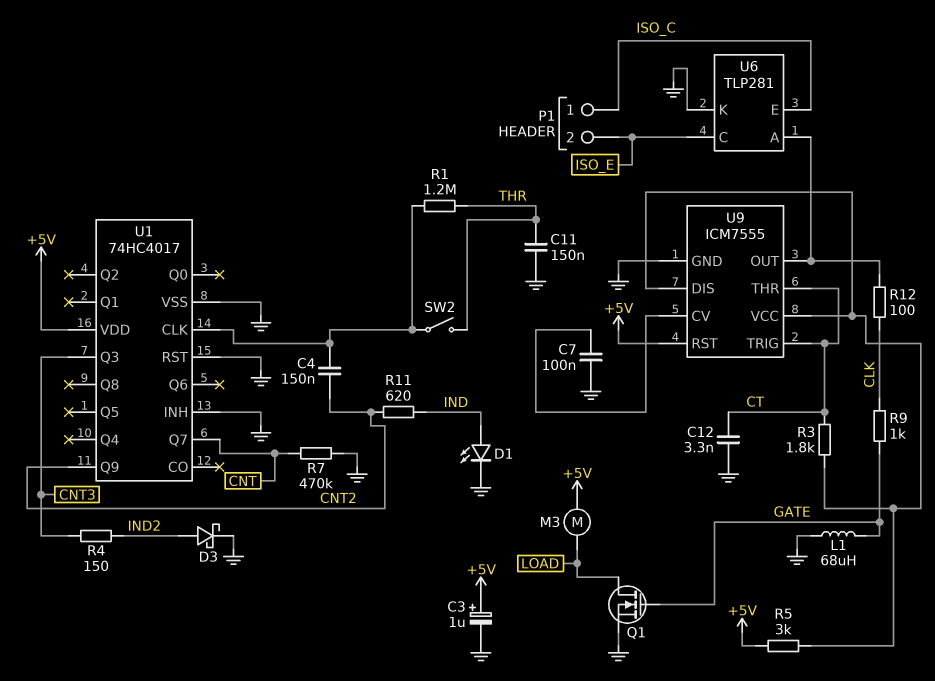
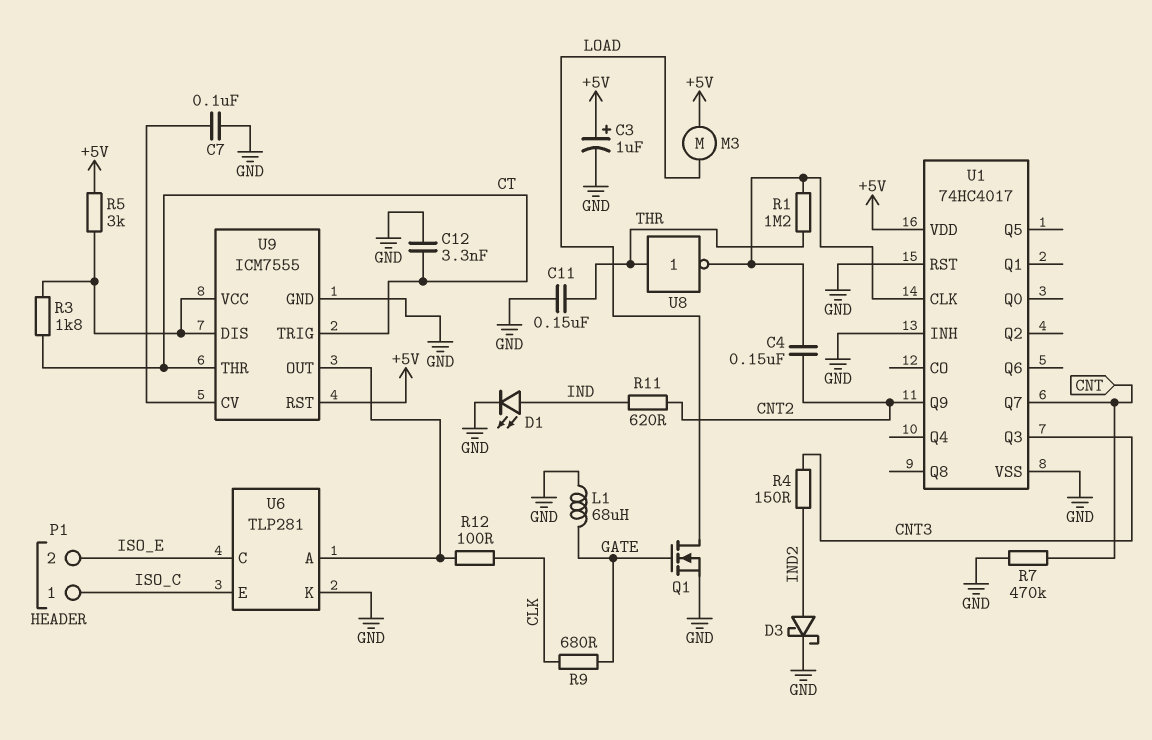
R9: 1k (CLK, GATE) -> 680 (CLK, GATE)
SW2: switch (THR, U1/CLK) -> none
U8: none -> NOT (in THR, out U1/CLK)

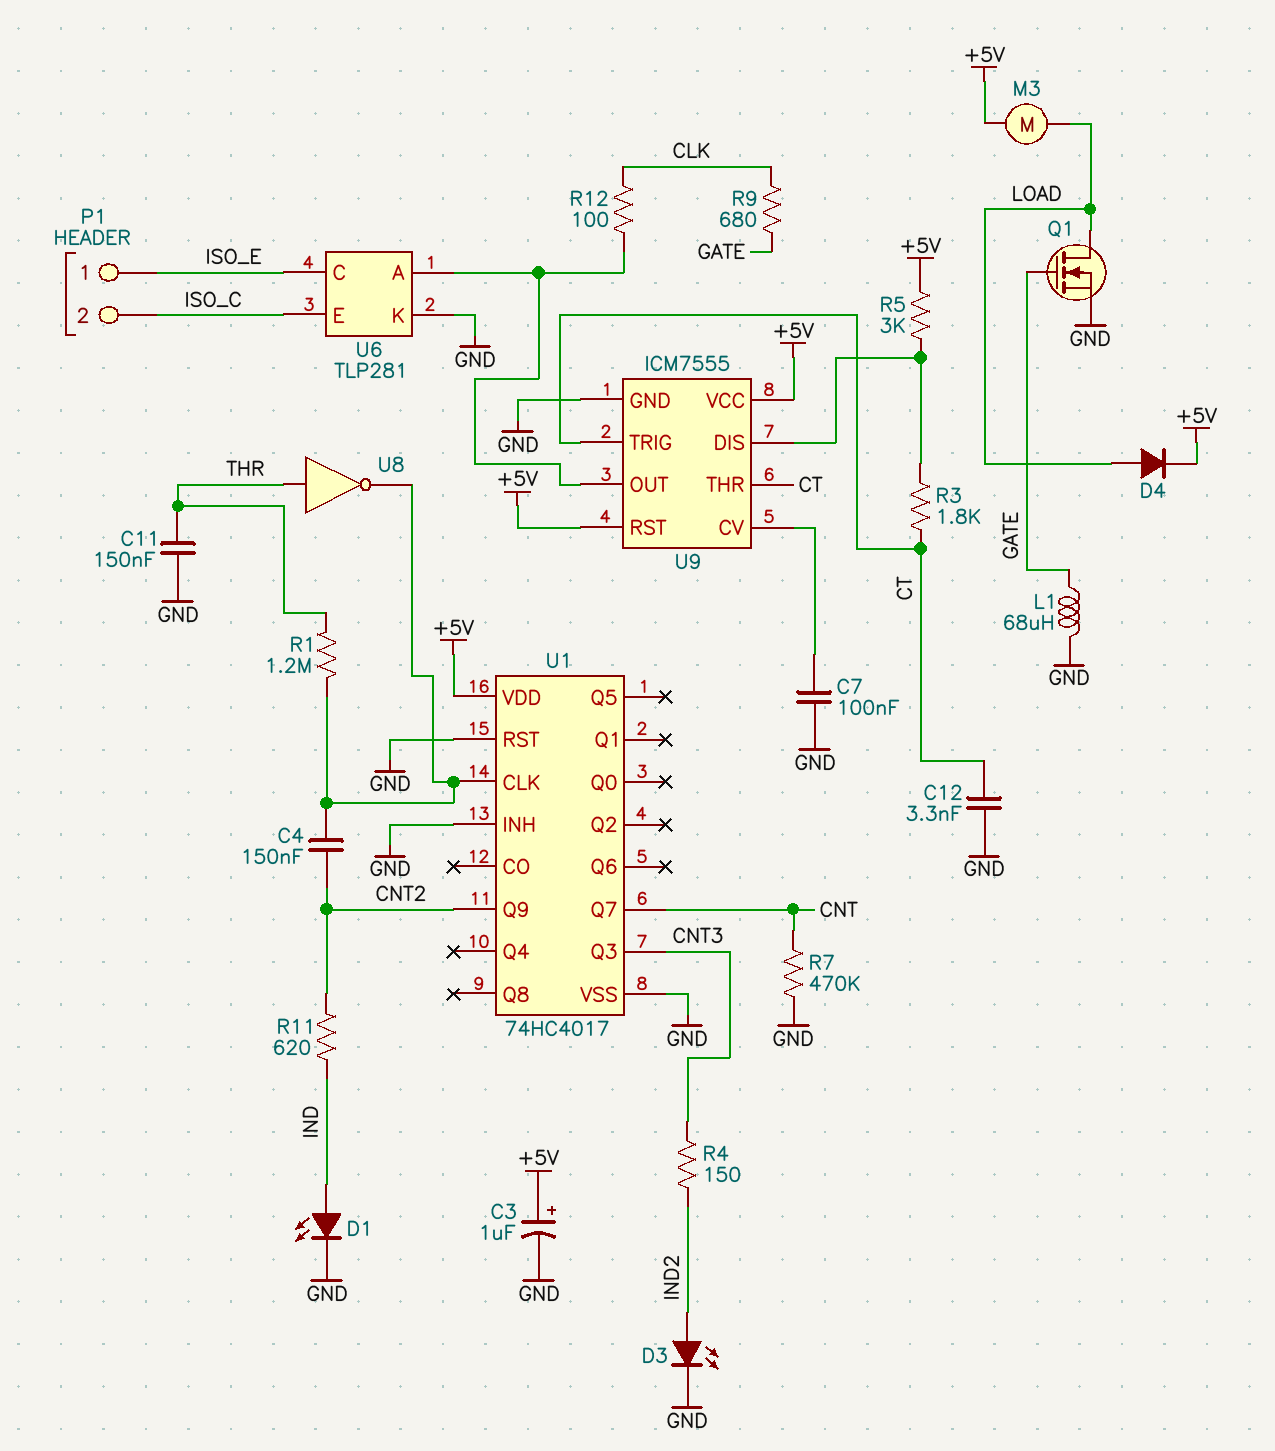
D3: schottky (A IND2, K GND) -> LED (A IND2, K GND)
D4: none -> diode (A LOAD, K +5V)
P1 pin 1: ISO_C -> ISO_E
P1 pin 2: ISO_E -> ISO_C
U9 pin VCC: U9/DIS -> +5V

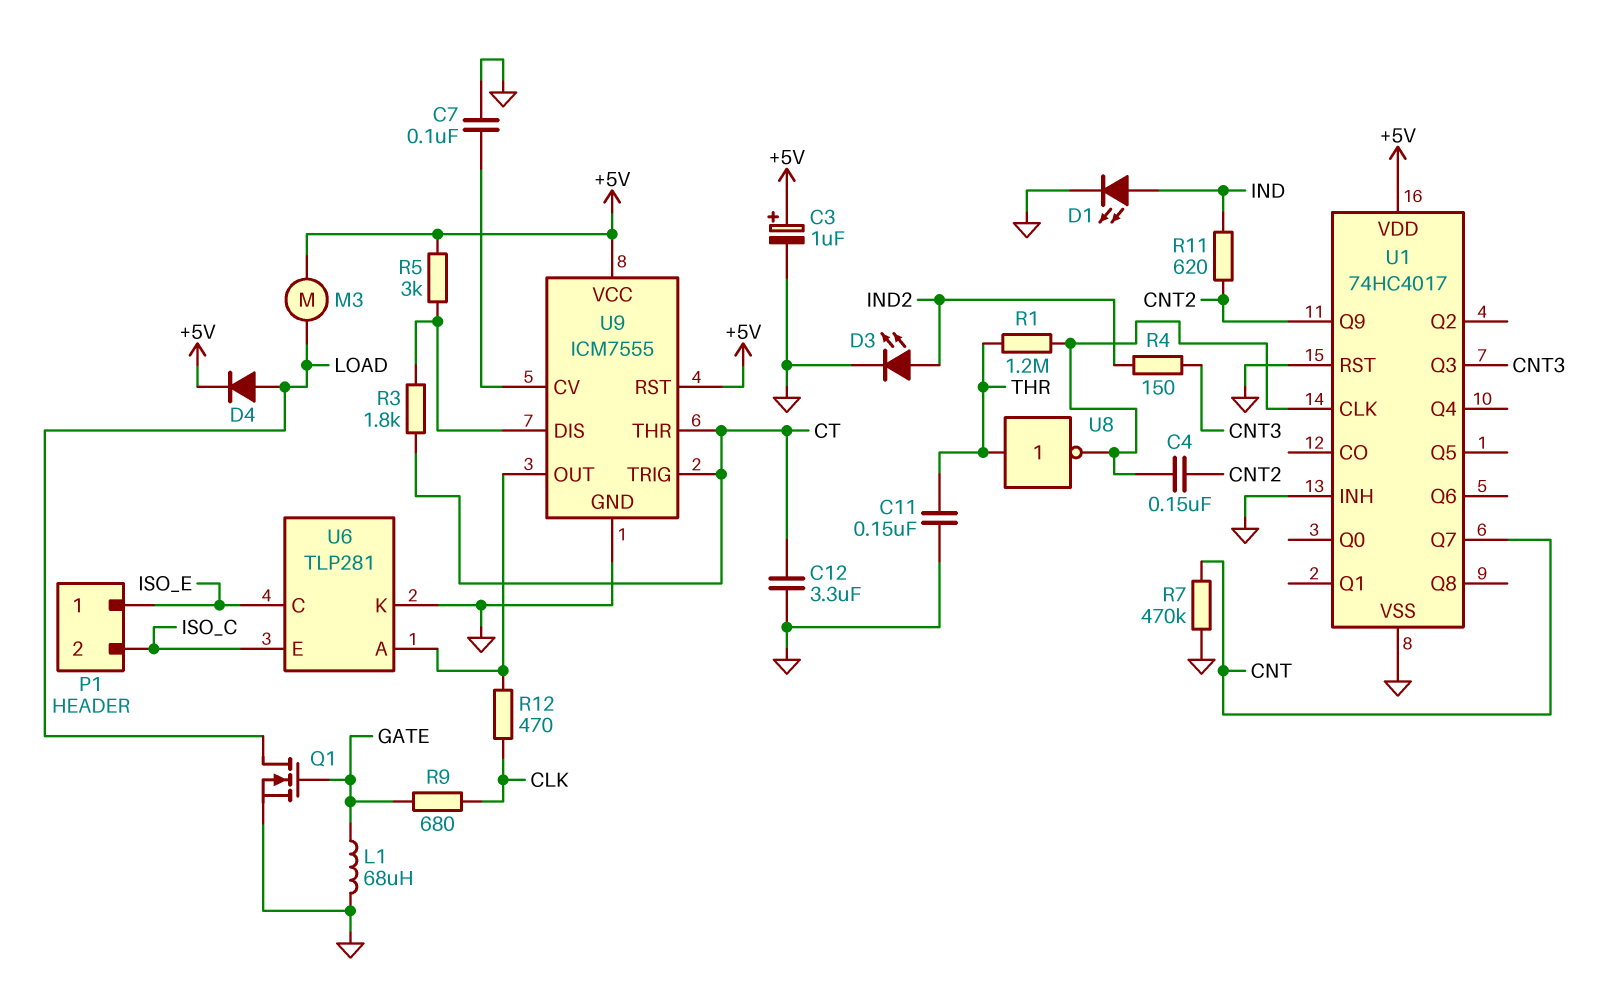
C12: 3.3nF (CT, GND) -> 3.3uF (CT, GND)
R12: 100 (CLK, U6/A) -> 470 (CLK, U6/A)

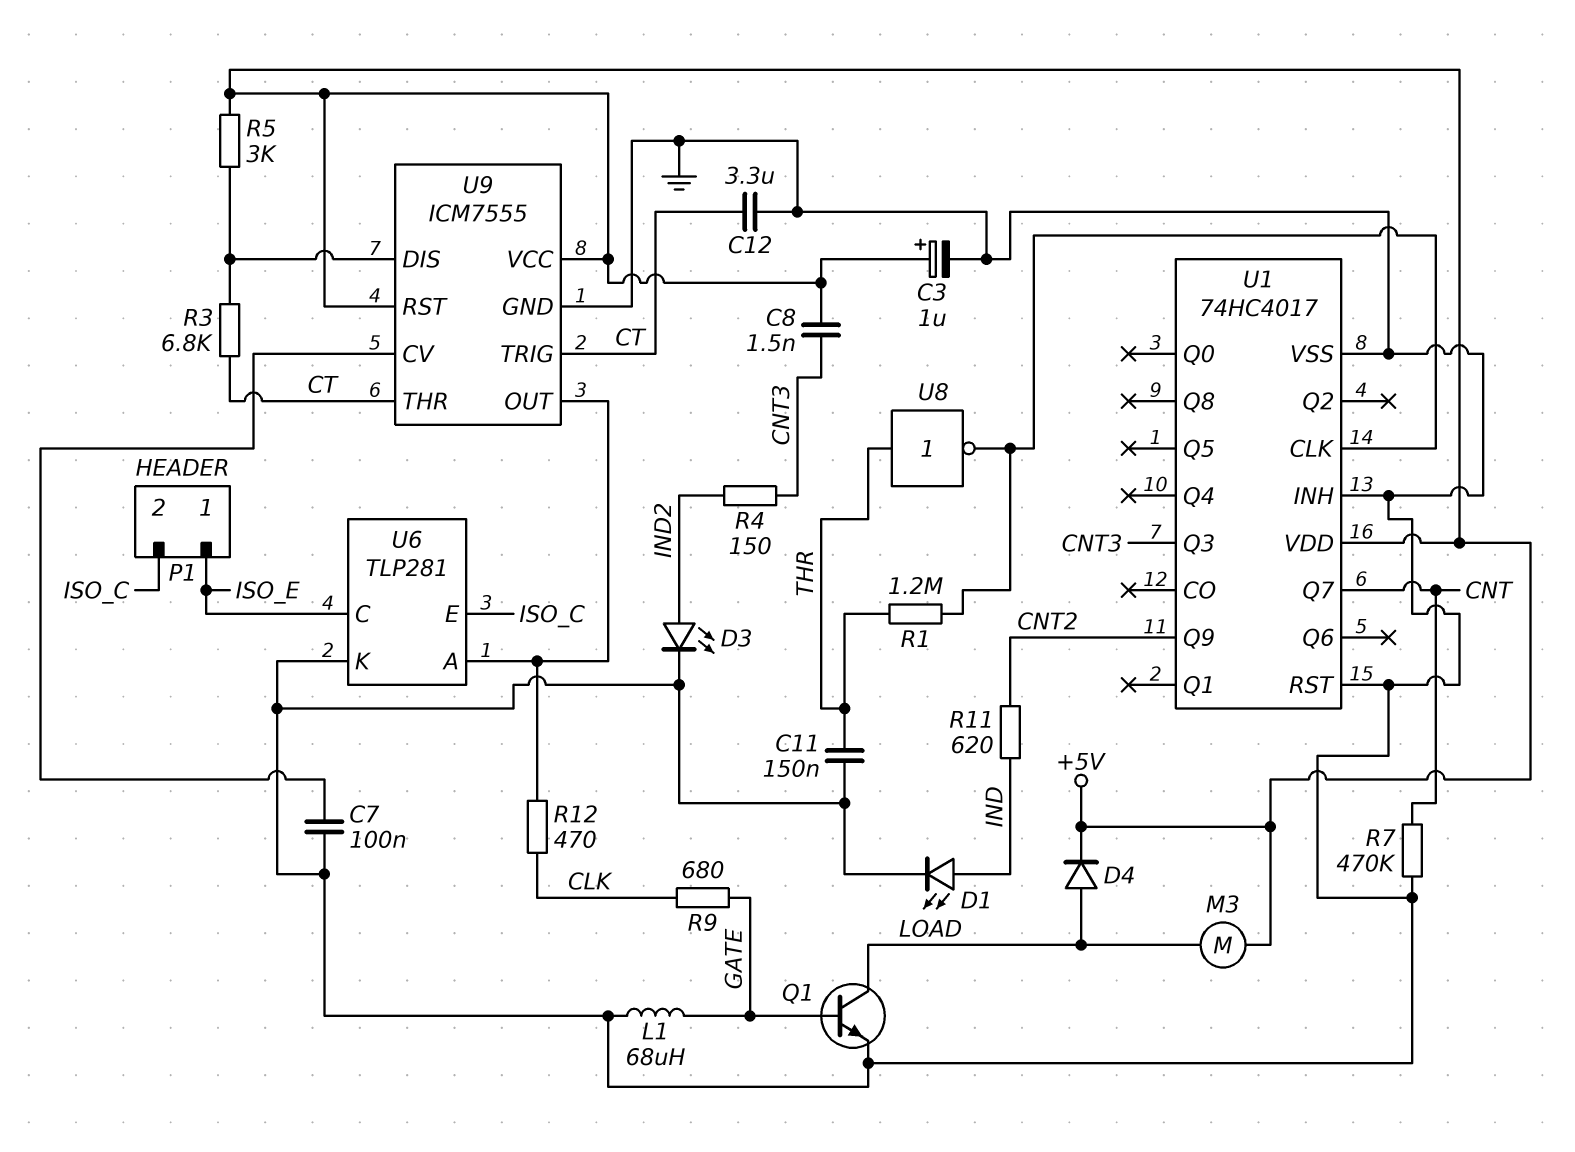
C4: 150nF (CNT2, U1/CLK) -> none
C8: none -> 1.5nF (+5V, CNT3)
Q1: NMOS (G GATE, D LOAD, S GND) -> NPN (B GATE, C LOAD, E GND)
R3: 1.8k (CT, U9/DIS) -> 6.8k (CT, U9/DIS)

